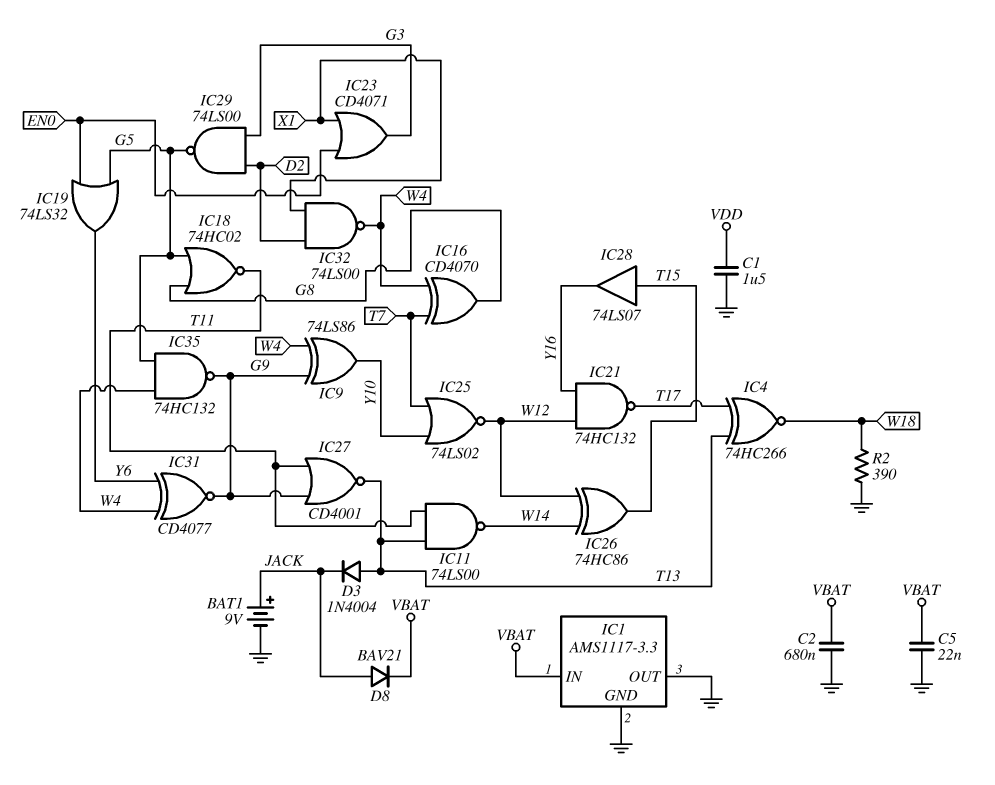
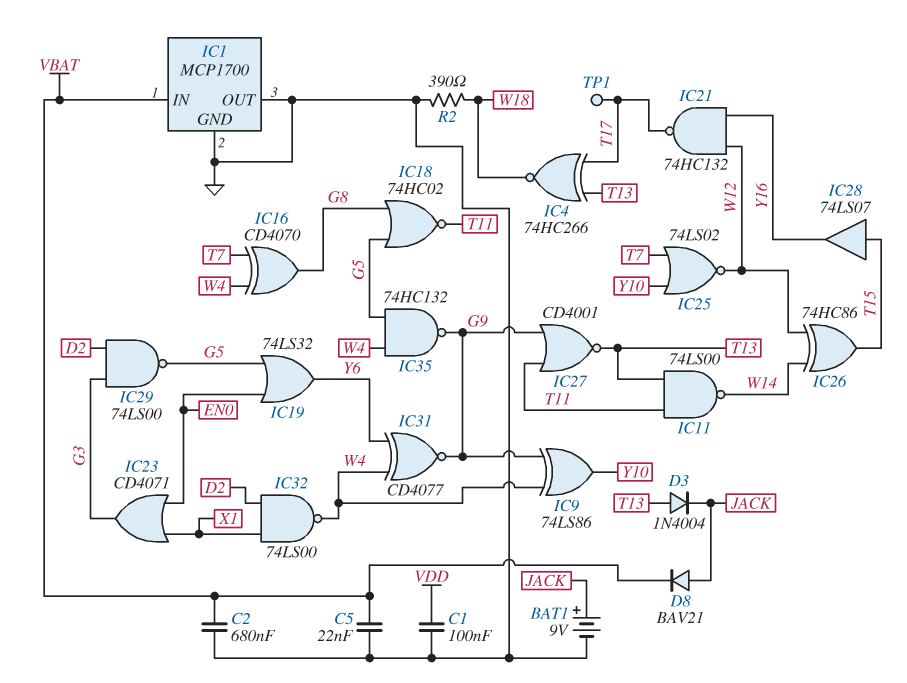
C1: 1.5uF (GND, VDD) -> 100nF (GND, VDD)
IC1: AMS1117-3.3 -> MCP1700
TP1: none -> test point (T17)

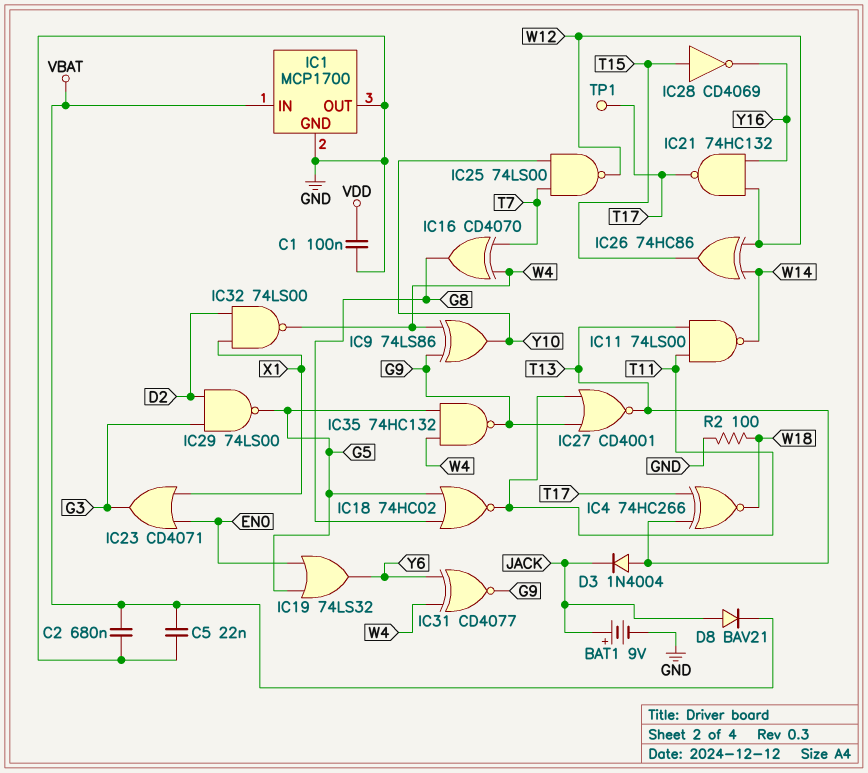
IC25: NOR 74LS02 (in T7, in Y10, out W12) -> NAND 74LS00 (in T7, in Y10, out W12)
IC28: buffer 74LS07 (in T15, out Y16) -> NOT CD4069 (in T15, out Y16)
R2: 390 (GND, W18) -> 100 (GND, W18)

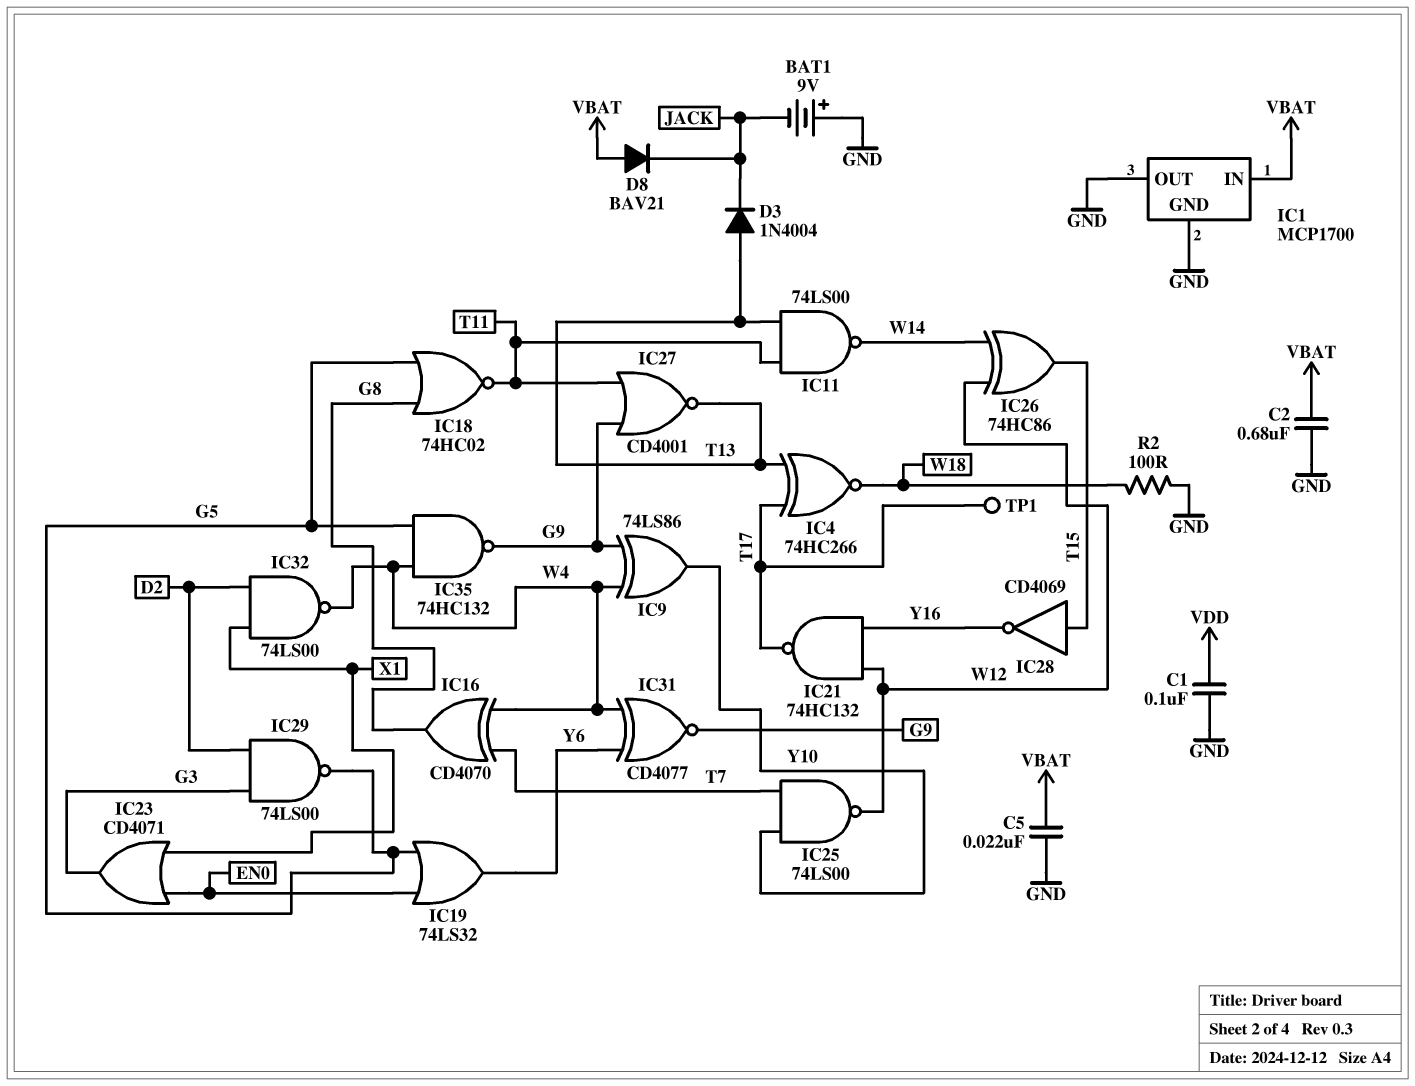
BAT1: 9V (plus JACK, minus GND) -> 9V (plus GND, minus JACK)
D8: diode BAV21 (A JACK, K VBAT) -> diode BAV21 (A VBAT, K JACK)

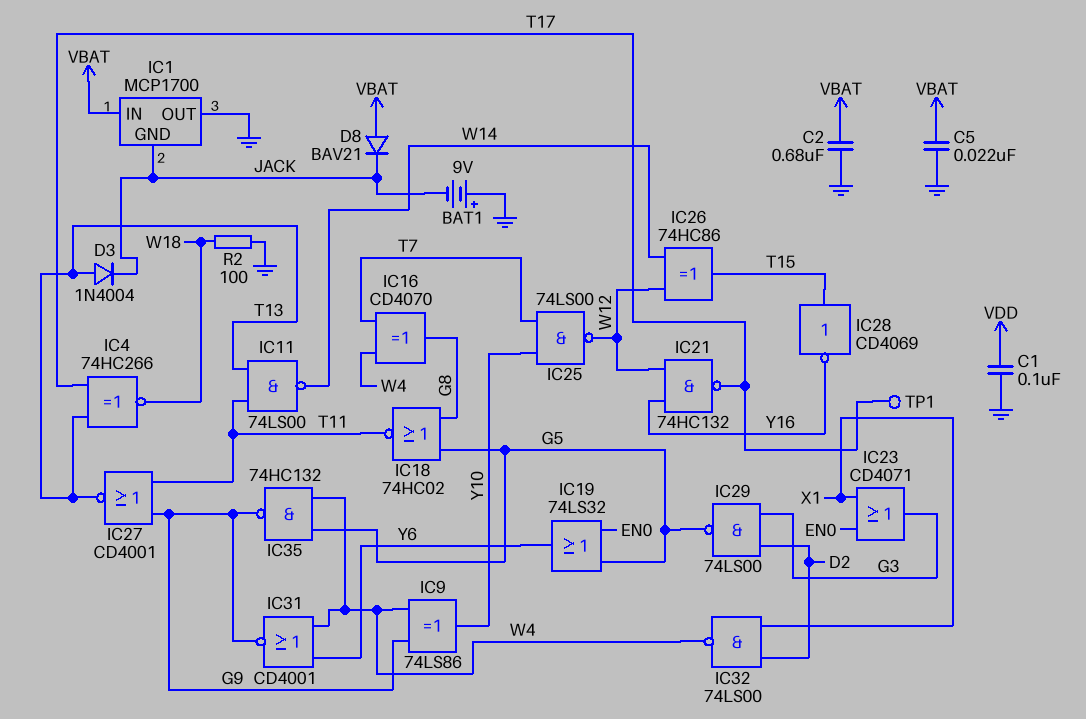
IC1 pin GND: GND -> JACK
IC31: XNOR CD4077 (in W4, in Y6, out G9) -> NOR CD4001 (in W4, in Y6, out G9)

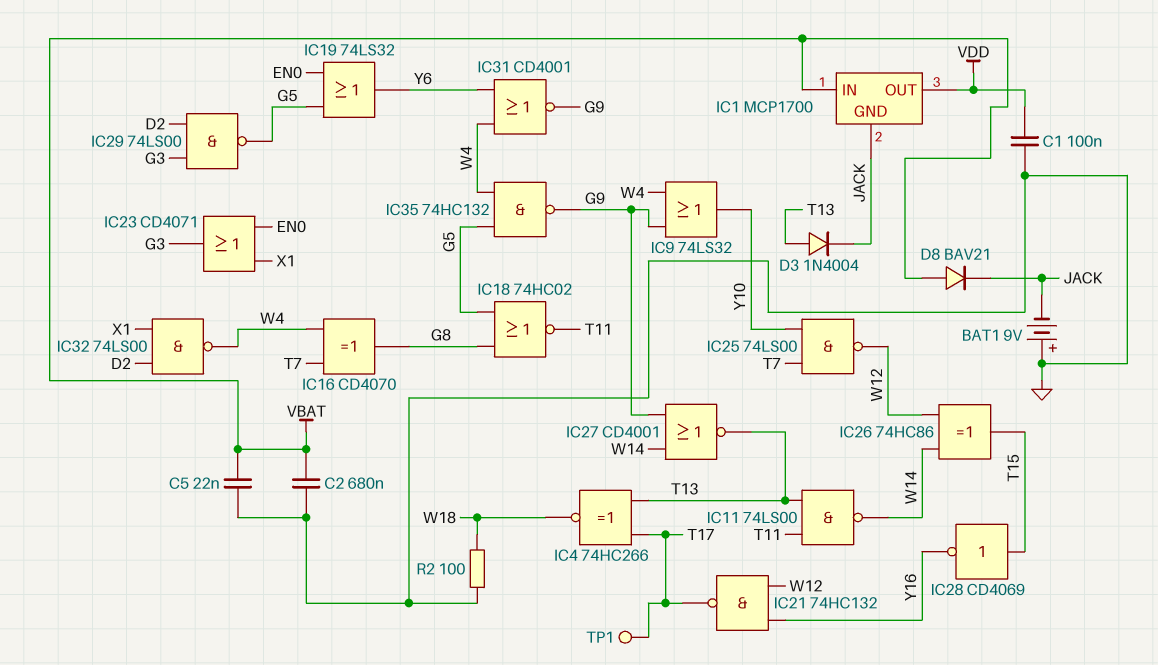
IC1 pin OUT: GND -> VDD
IC9: XOR 74LS86 (in G9, in W4, out Y10) -> OR 74LS32 (in G9, in W4, out Y10)
IC27: NOR CD4001 (in G9, in T11, out T13) -> NOR CD4001 (in G9, in W14, out T13)

